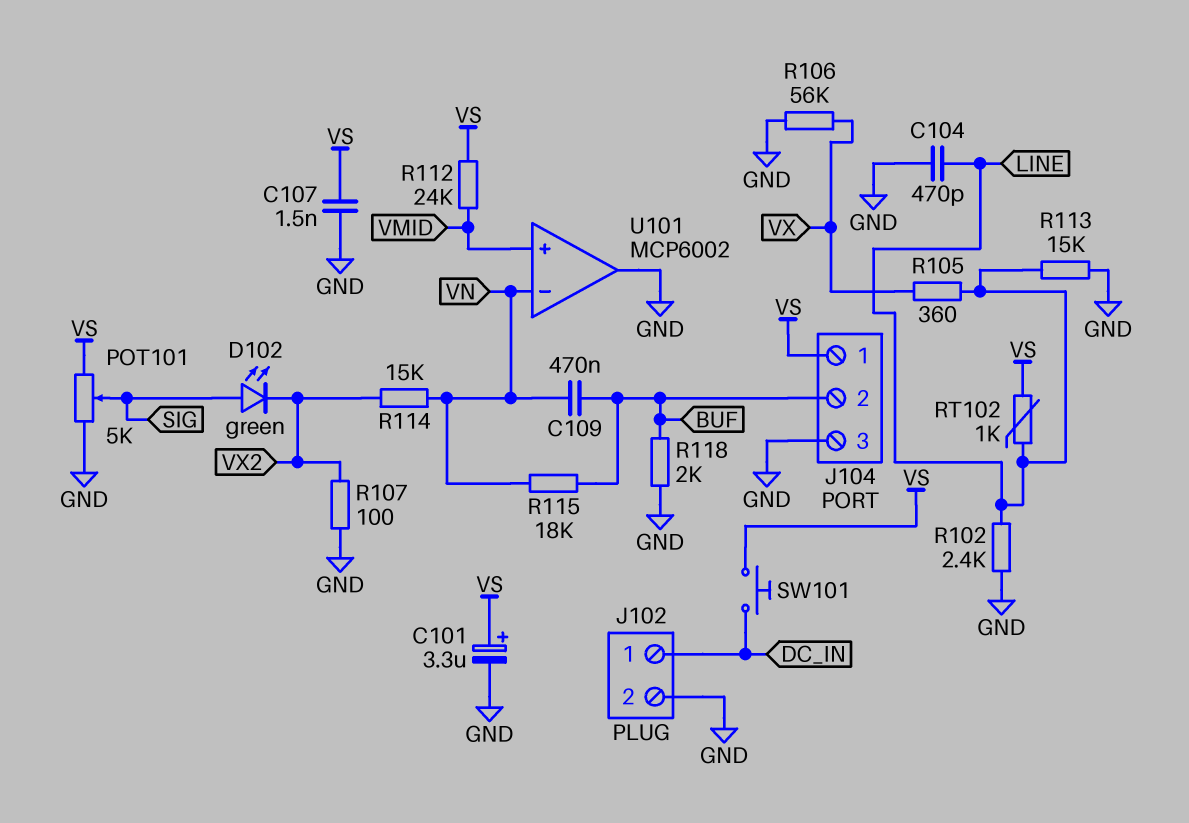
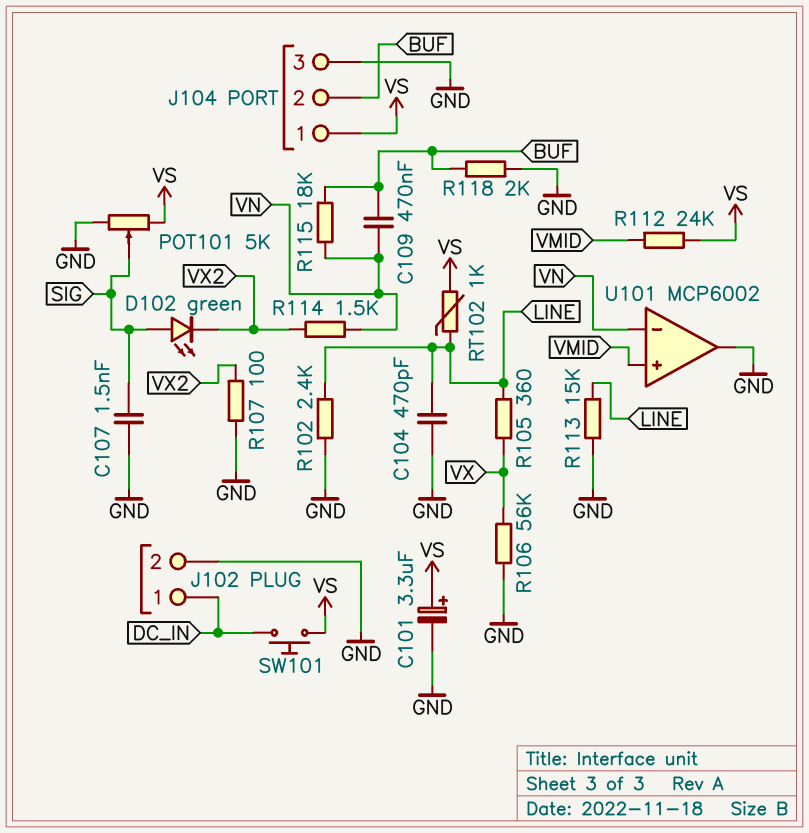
C107: 1.5nF (GND, VS) -> 1.5nF (GND, SIG)
R114: 15k (VN, VX2) -> 1.5k (VN, VX2)

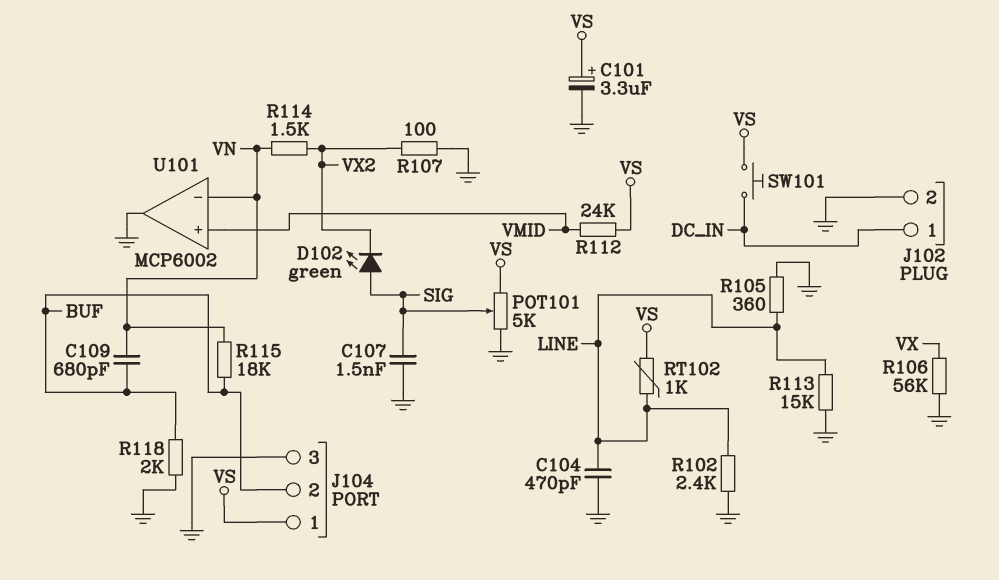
C109: 470nF (BUF, VN) -> 680pF (BUF, VN)
R105: 360 (LINE, VX) -> 360 (GND, LINE)

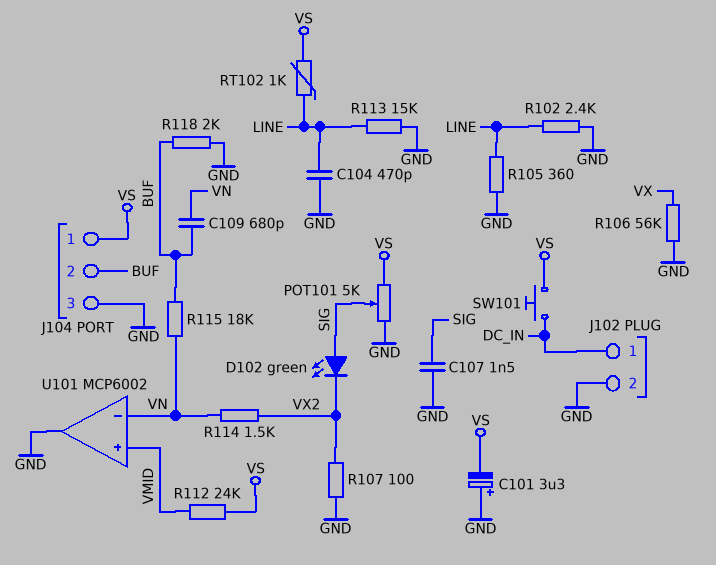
C101: 3.3uF (plus VS, minus GND) -> 3.3uF (plus GND, minus VS)

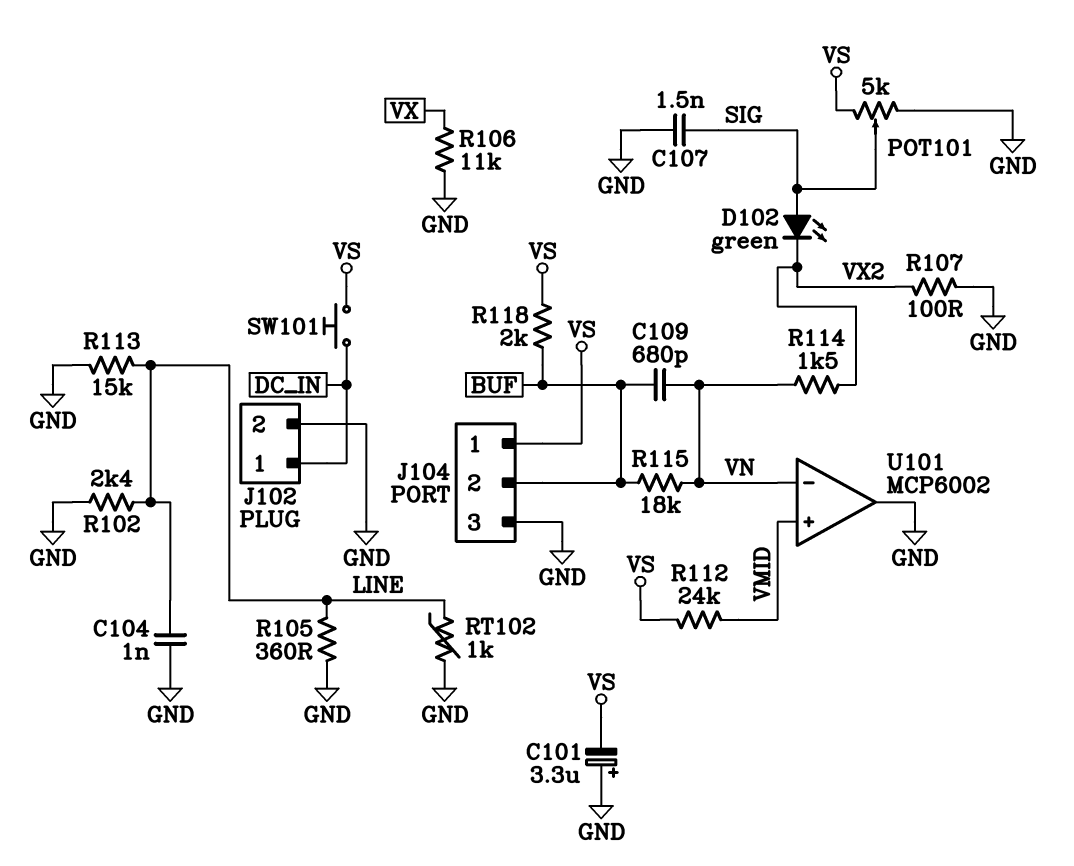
C104: 470pF (GND, LINE) -> 1nF (GND, LINE)
R106: 56k (GND, VX) -> 11k (GND, VX)
R118: 2k (BUF, GND) -> 2k (BUF, VS)
RT102: 1k (LINE, VS) -> 1k (GND, LINE)

